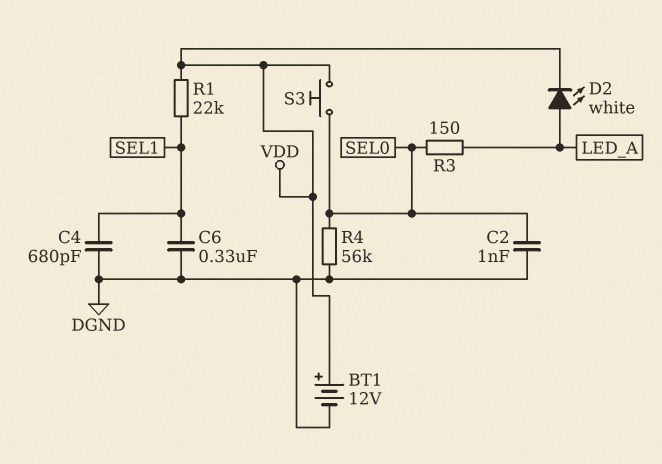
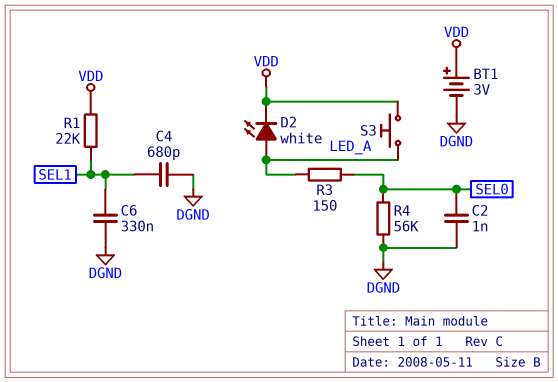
BT1: 12V (plus VDD, minus DGND) -> 3V (plus VDD, minus DGND)
S3: button (SEL0, VDD) -> button (LED_A, VDD)

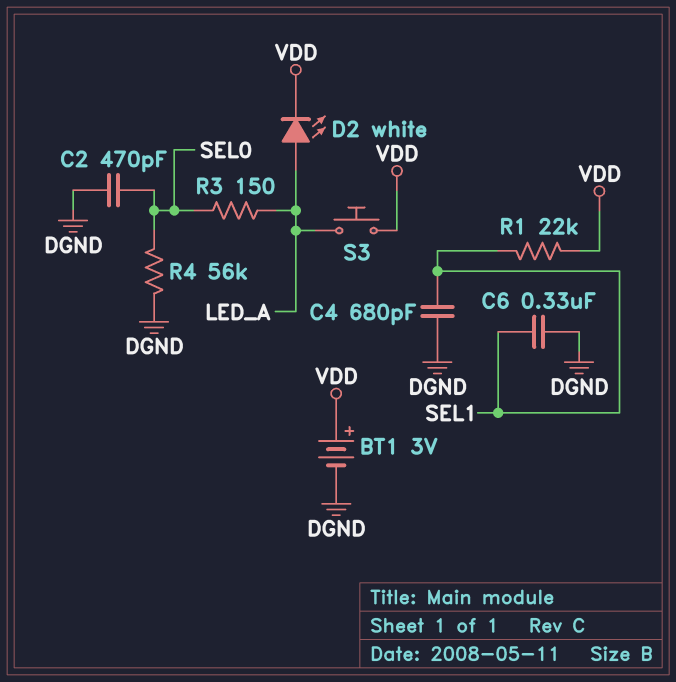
C2: 1nF (DGND, SEL0) -> 470pF (DGND, SEL0)

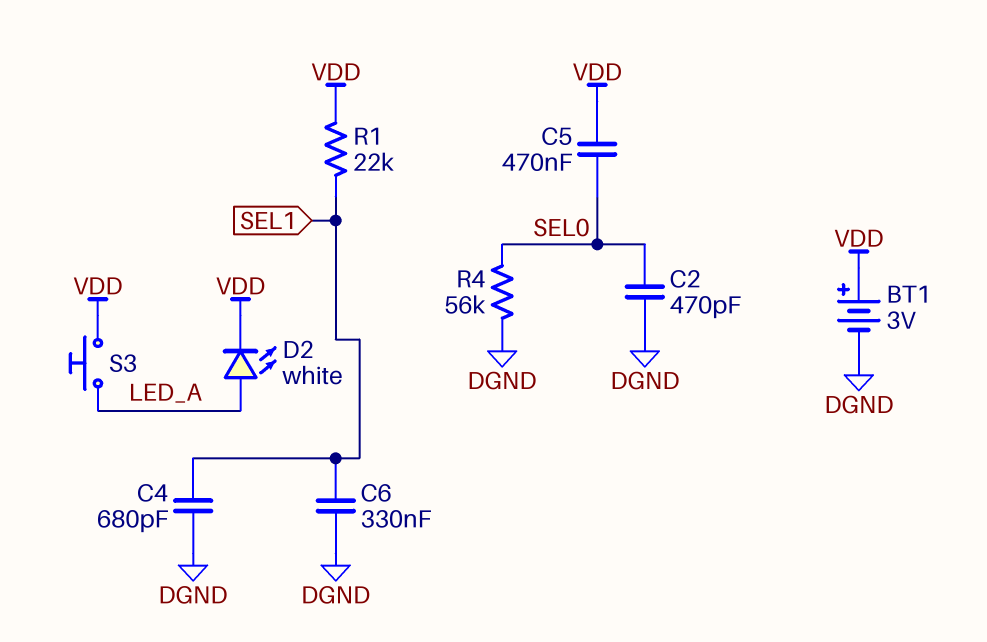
C5: none -> 470nF (SEL0, VDD)
R3: 150 (LED_A, SEL0) -> none

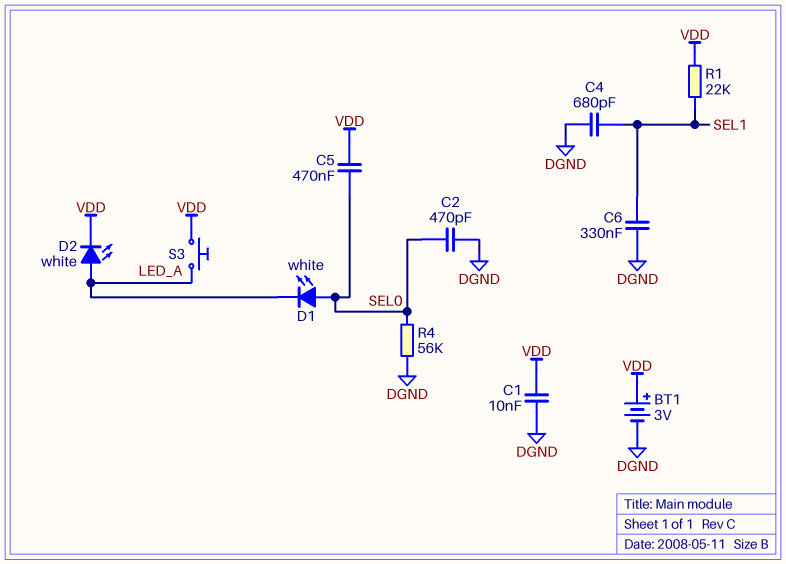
C1: none -> 10nF (DGND, VDD)
D1: none -> LED white (A SEL0, K LED_A)

